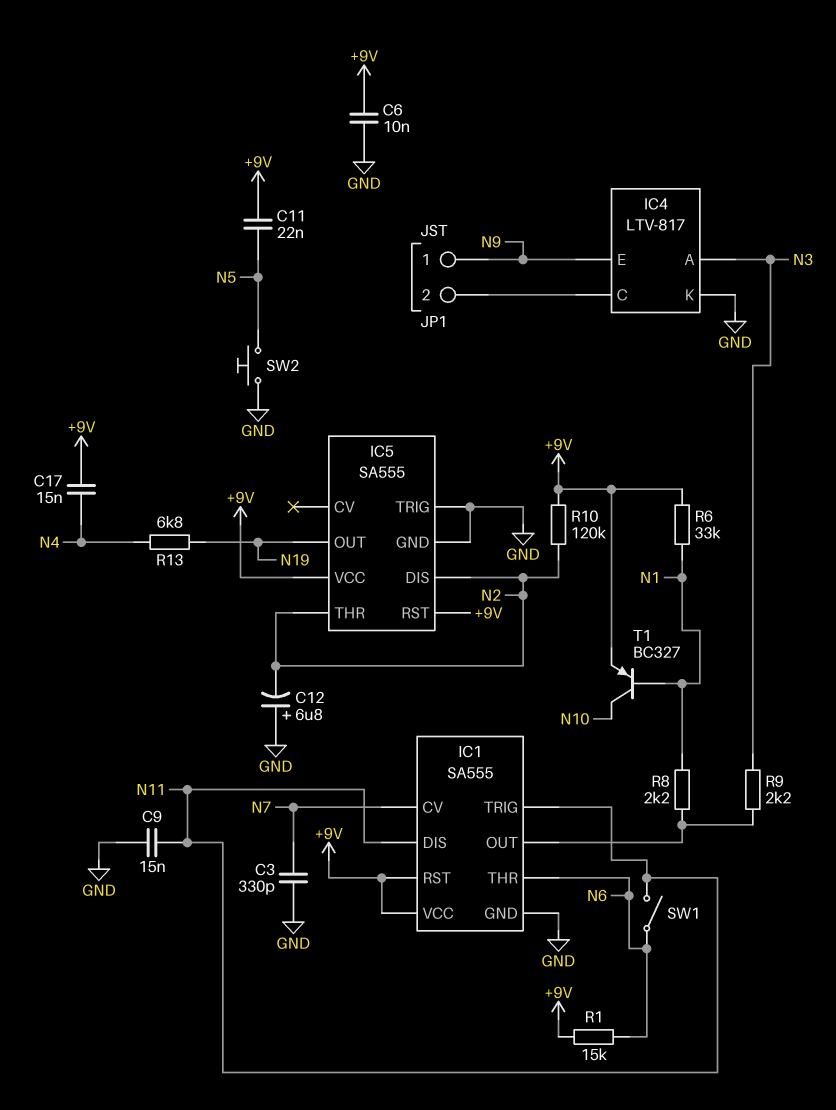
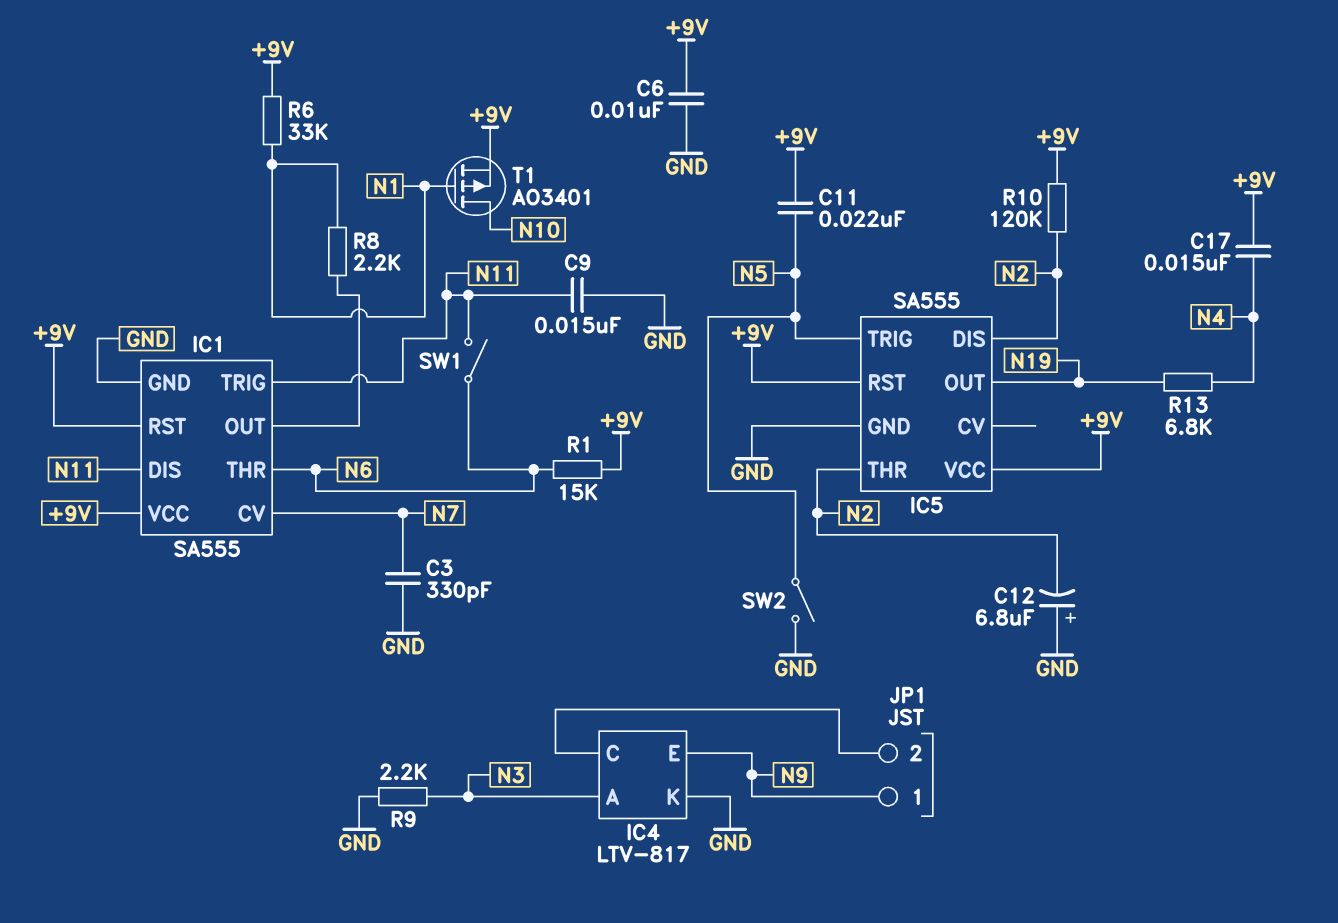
IC5 pin TRIG: GND -> N5
R9: 2.2k (IC1/OUT, N3) -> 2.2k (GND, N3)
SW2: button (GND, N5) -> switch (GND, N5)
T1: PNP BC327 (B N1, C N10, E +9V) -> PMOS AO3401 (G N1, D N10, S +9V)

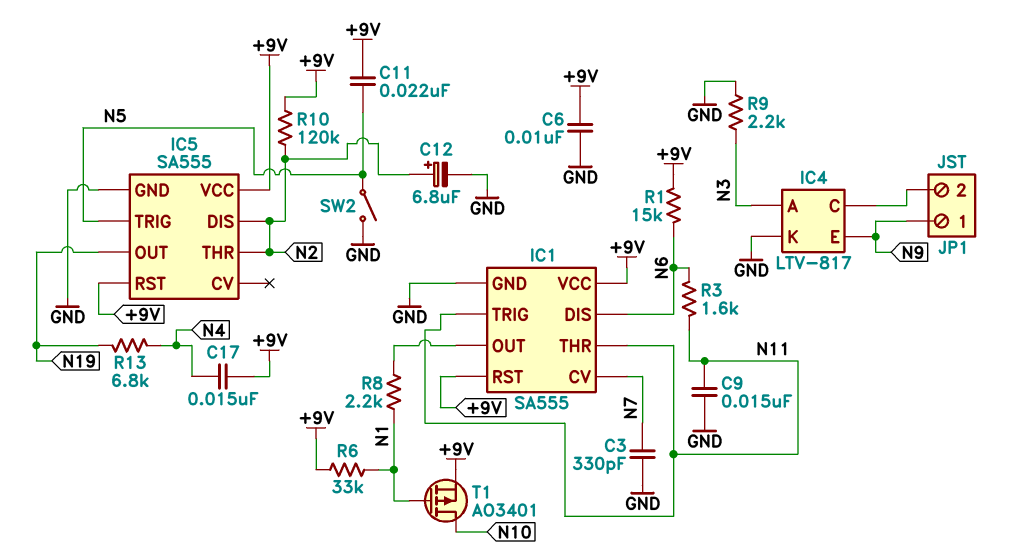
C12: 6.8uF (plus GND, minus N2) -> 6.8uF (plus N2, minus GND)
IC1 pin DIS: N11 -> N6
IC1 pin THR: N6 -> N11
R3: none -> 1.6k (N6, N11)
SW1: switch (N6, N11) -> none

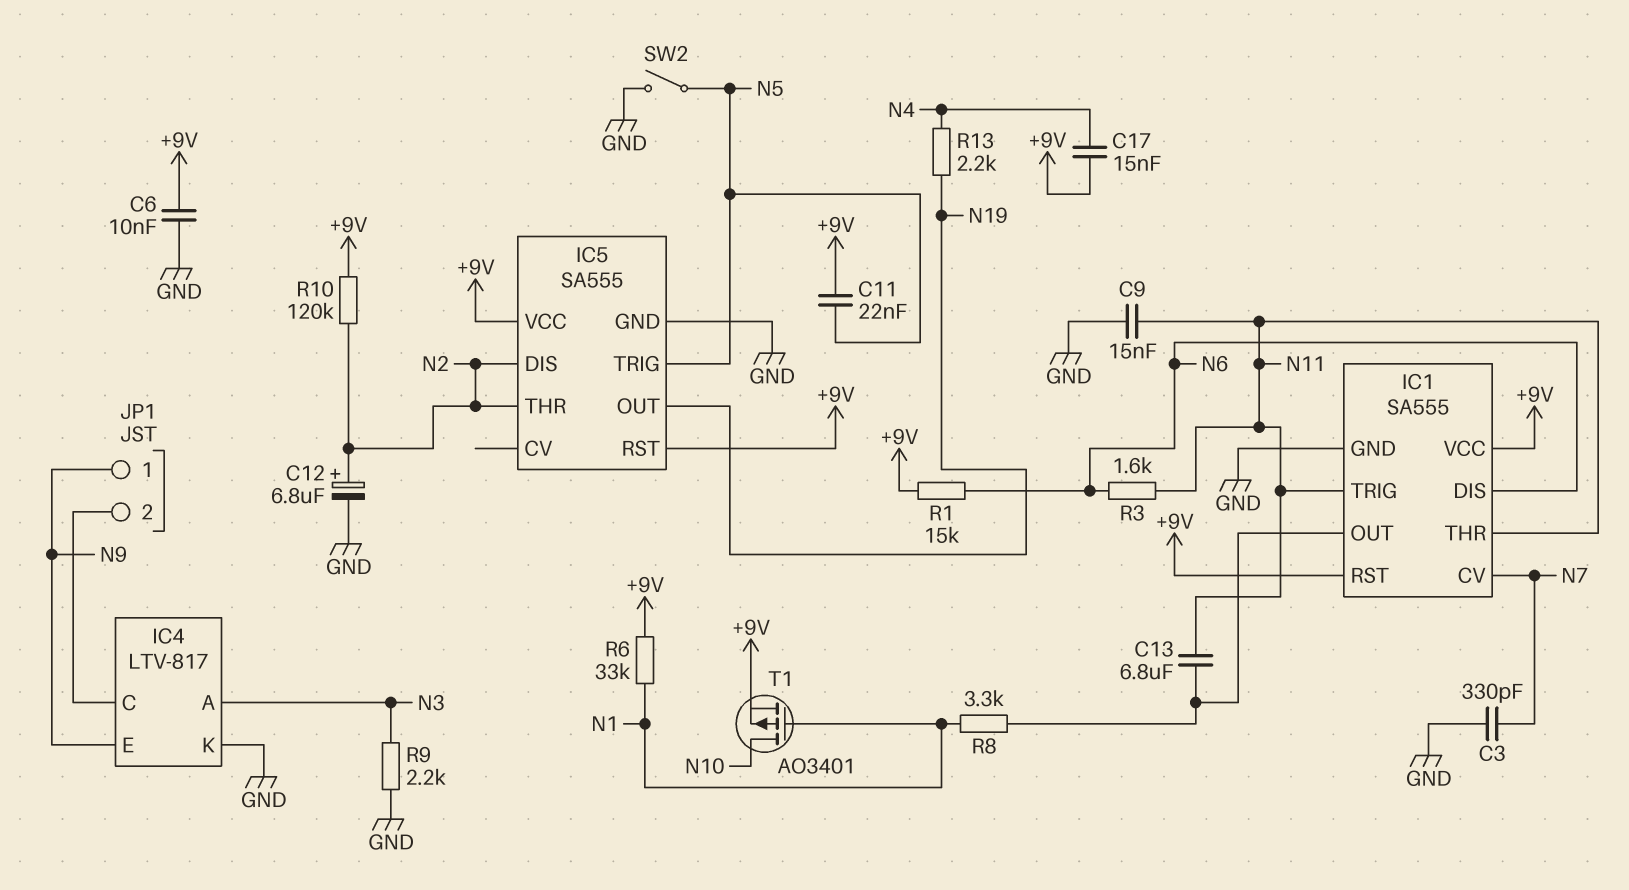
C13: none -> 6.8uF (IC1/OUT, N11)
R8: 2.2k (IC1/OUT, N1) -> 3.3k (IC1/OUT, N1)
R13: 6.8k (N4, N19) -> 2.2k (N4, N19)

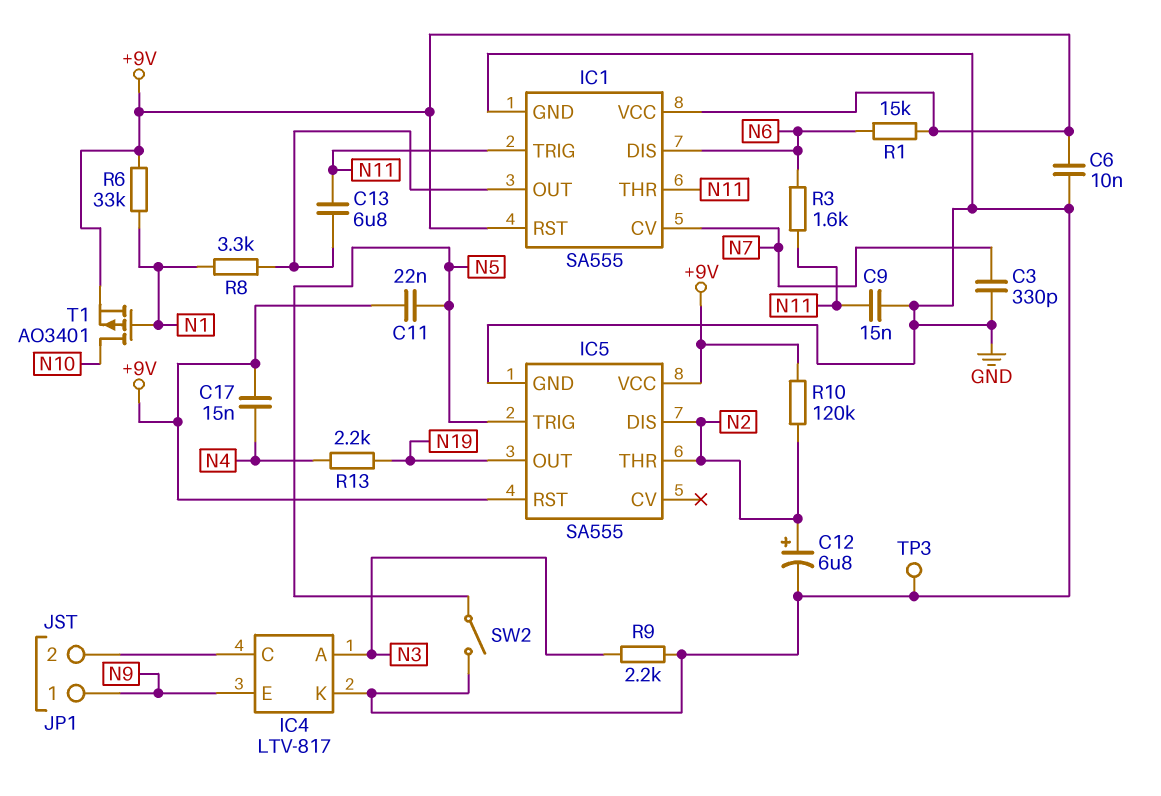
TP3: none -> test point (GND)

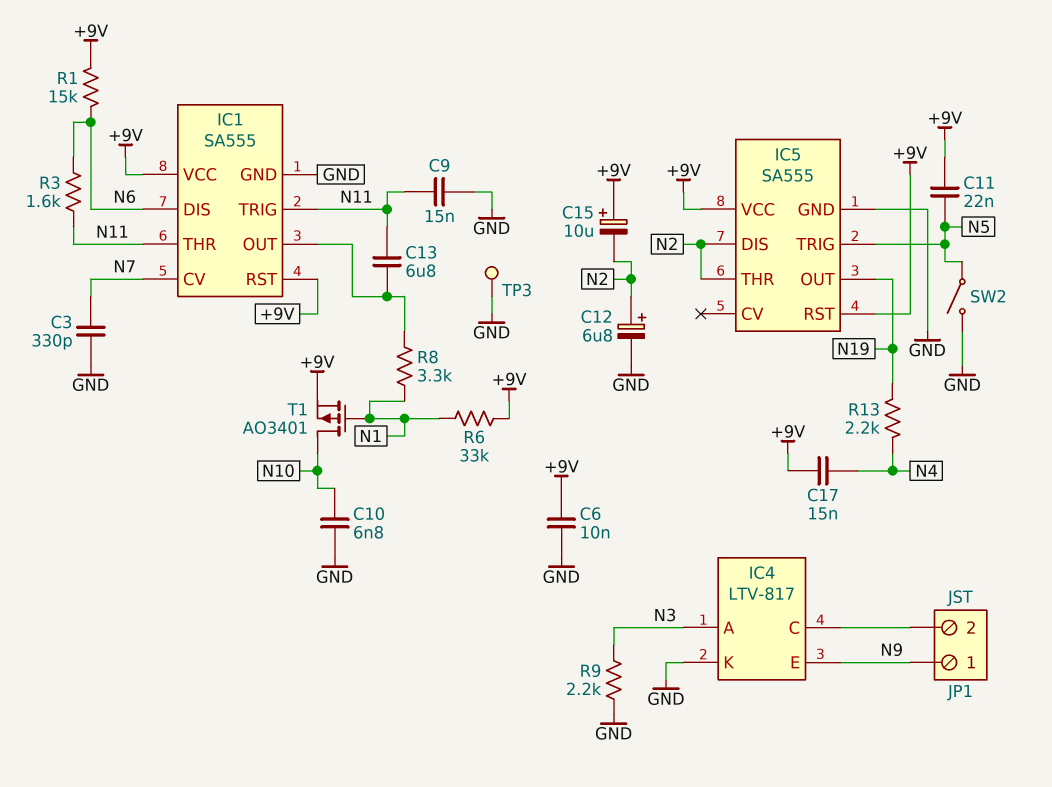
C10: none -> 6.8nF (GND, N10)
C15: none -> 10uF (plus +9V, minus N2)
R10: 120k (+9V, N2) -> none

